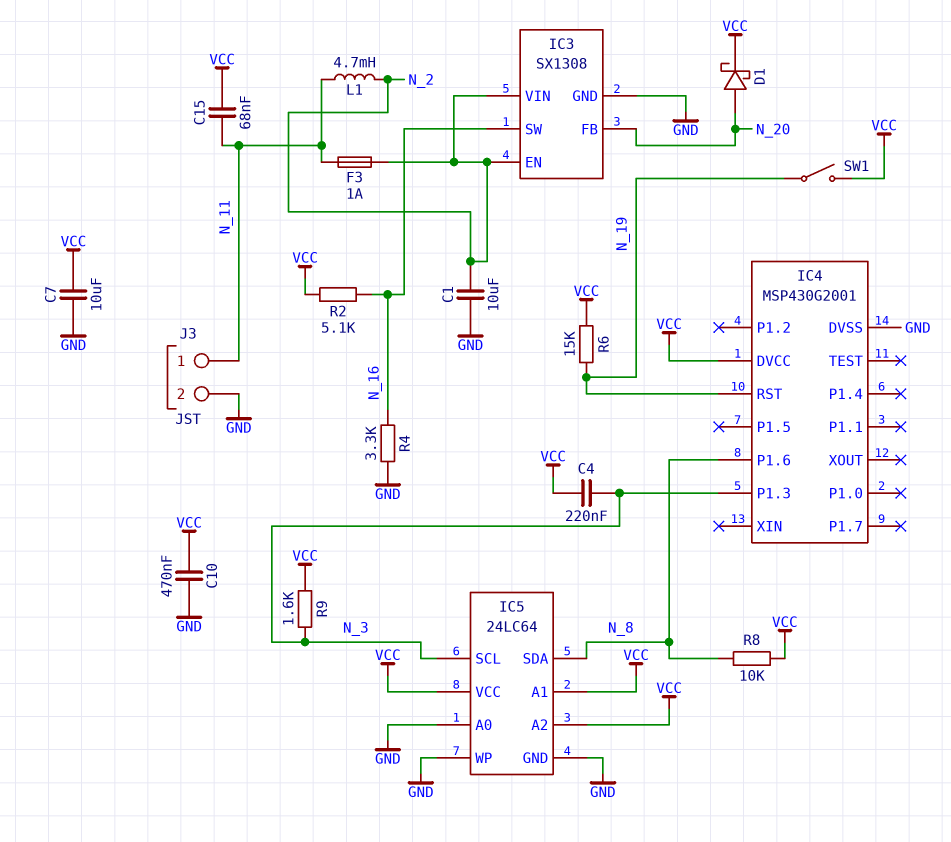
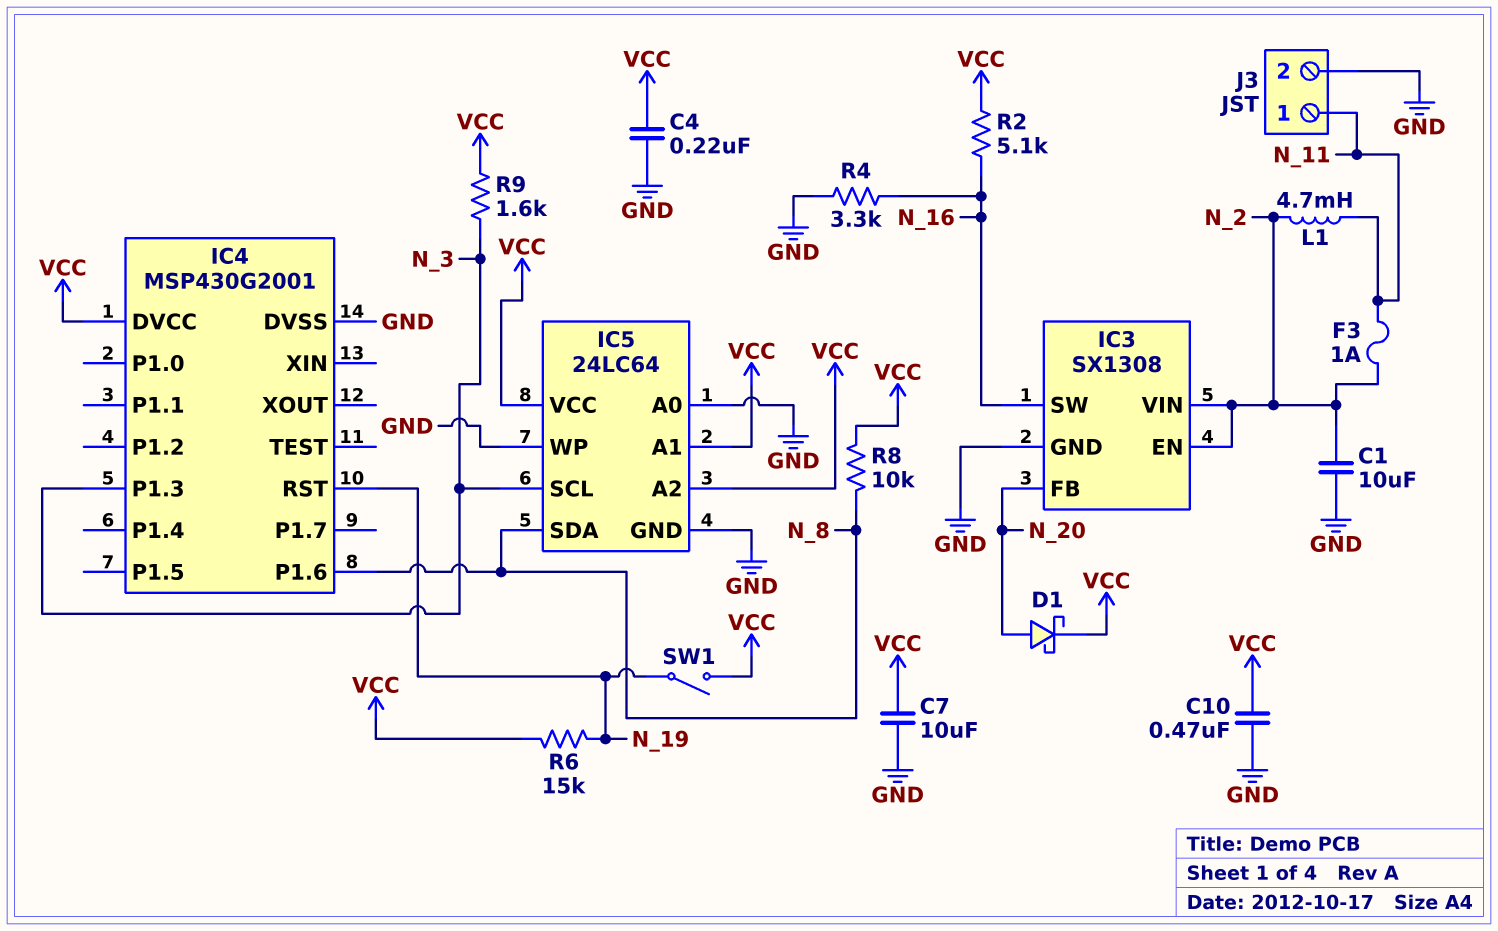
C4: 220nF (N_3, VCC) -> 220nF (GND, VCC)
C15: 68nF (N_11, VCC) -> none

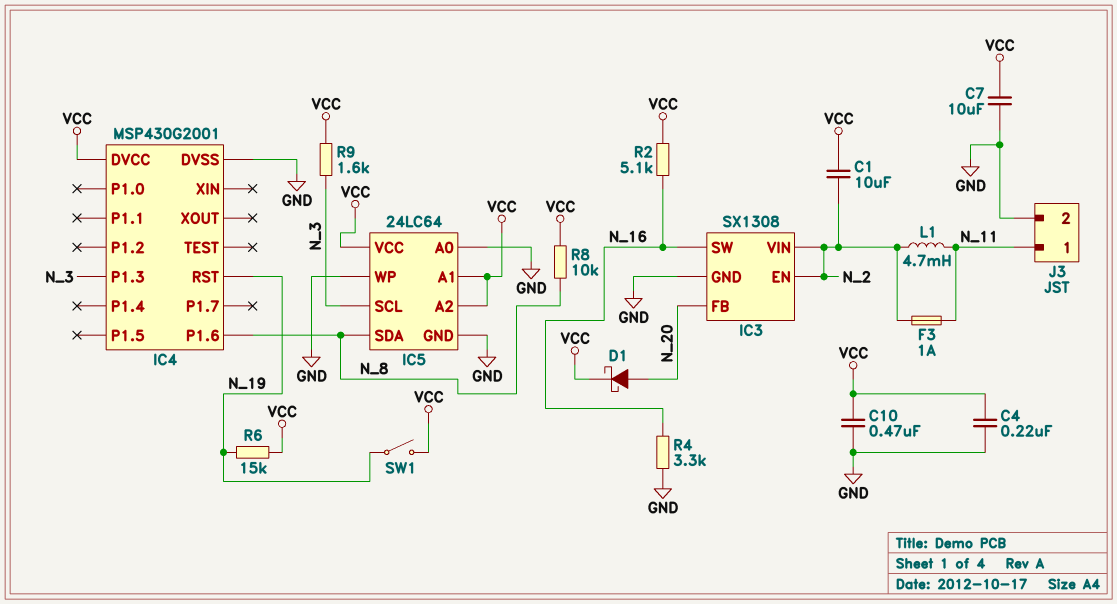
C1: 10uF (GND, N_2) -> 10uF (N_2, VCC)

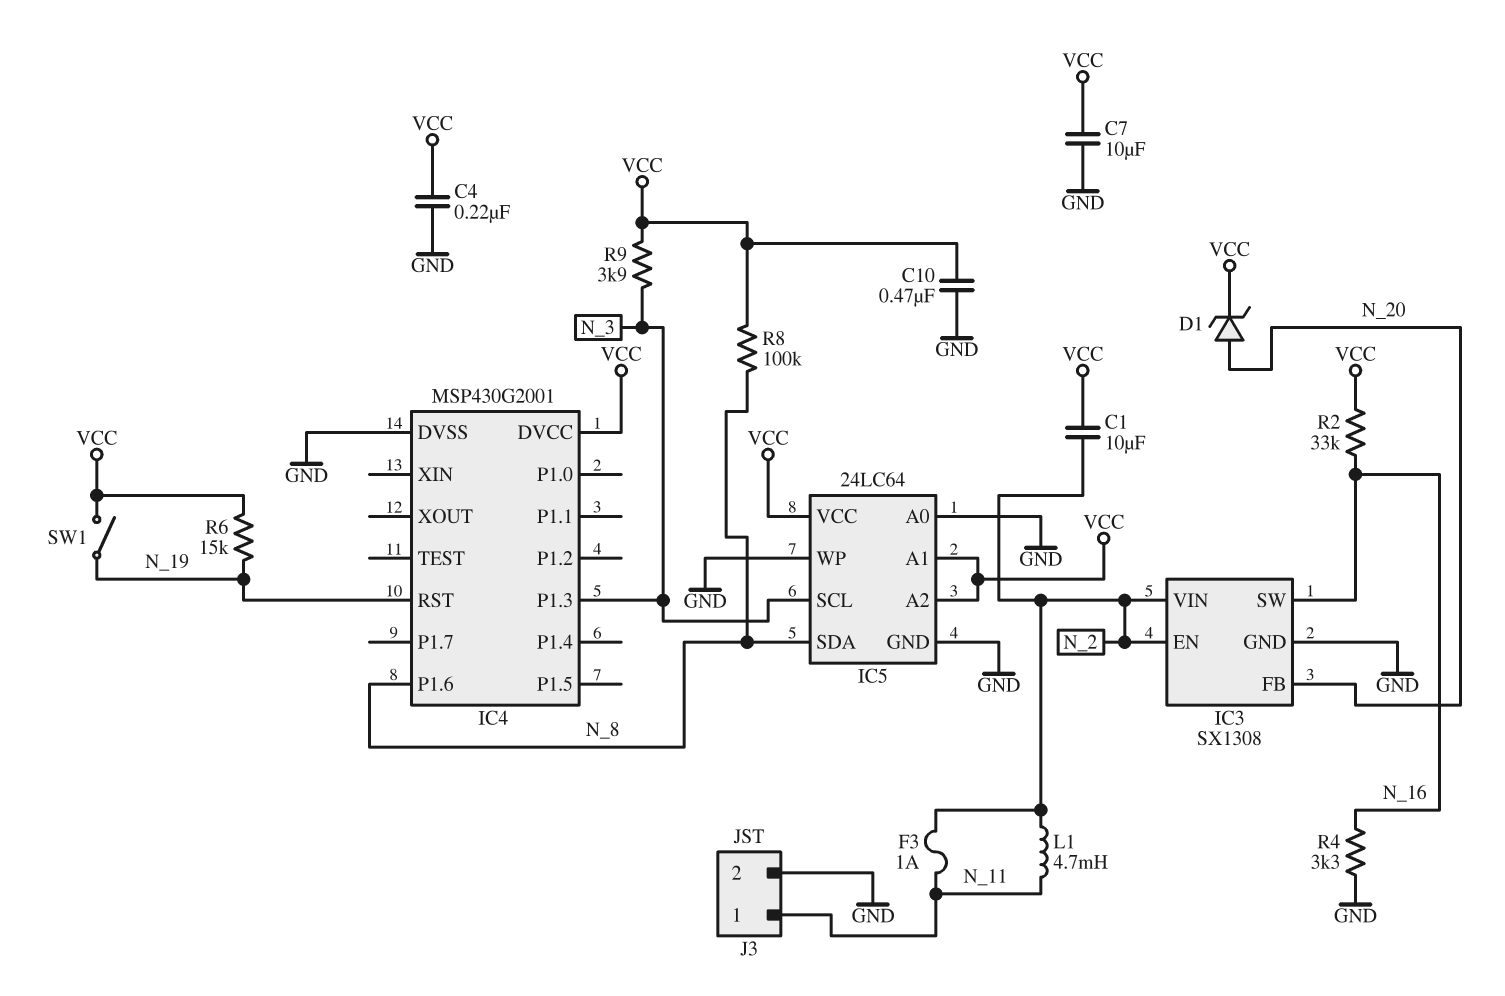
D1: schottky (A N_20, K VCC) -> zener (A N_20, K VCC)
R2: 5.1k (N_16, VCC) -> 33k (N_16, VCC)
R8: 10k (N_8, VCC) -> 100k (N_8, VCC)
R9: 1.6k (N_3, VCC) -> 3.9k (N_3, VCC)

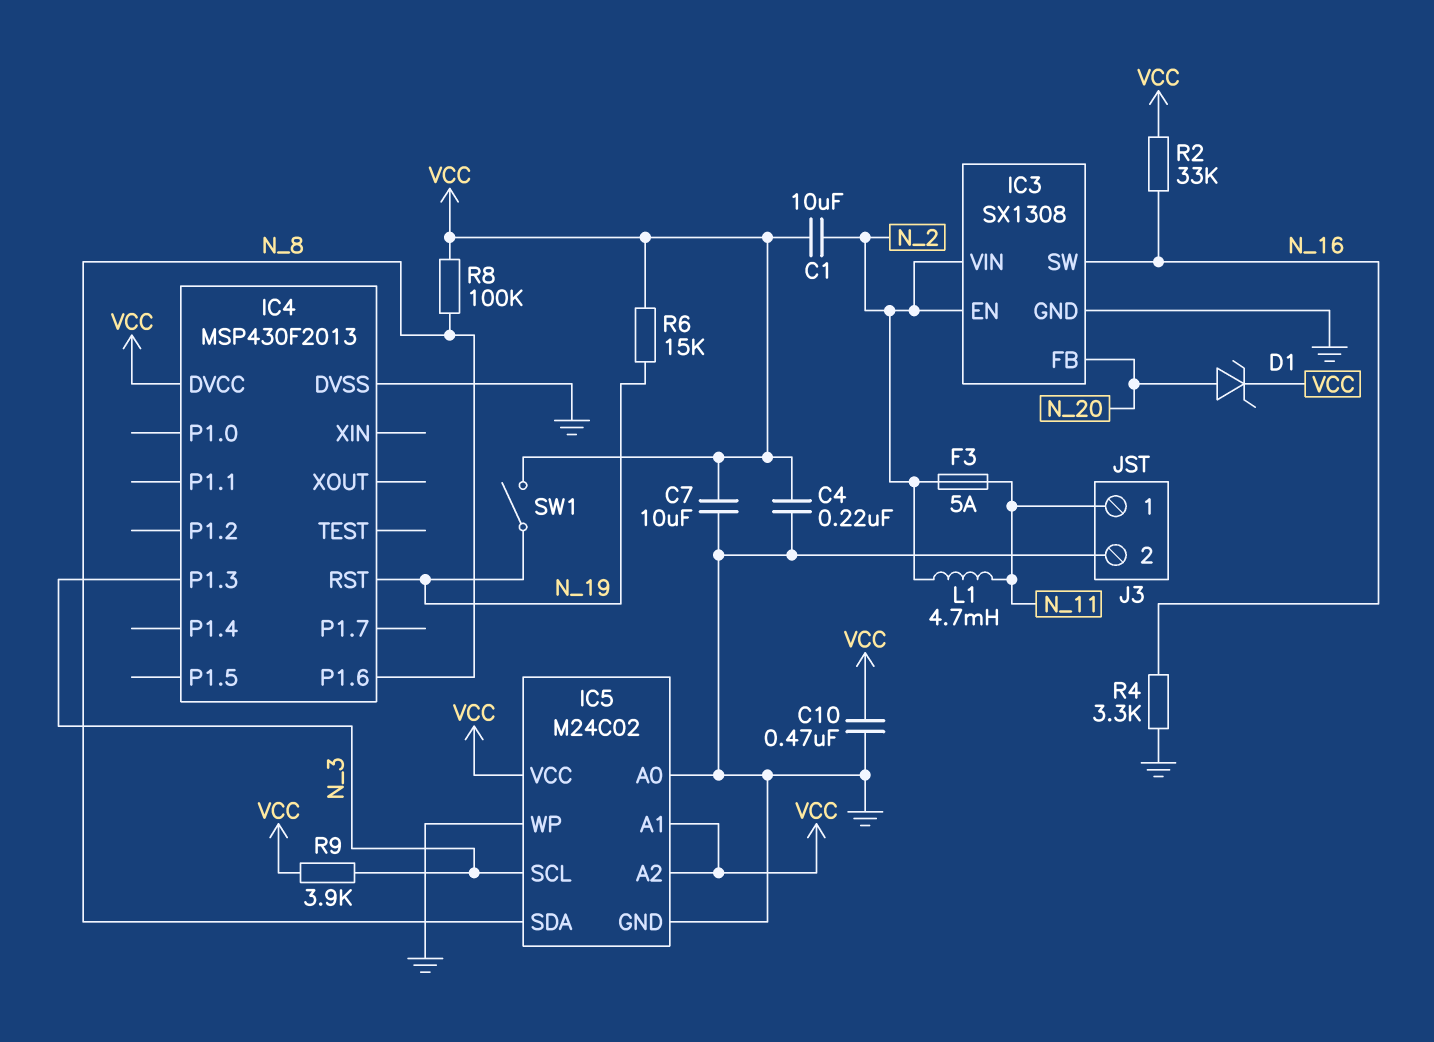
F3: 1A (N_2, N_11) -> 5A (N_2, N_11)
IC4: MSP430G2001 -> MSP430F2013
IC5: 24LC64 -> M24C02

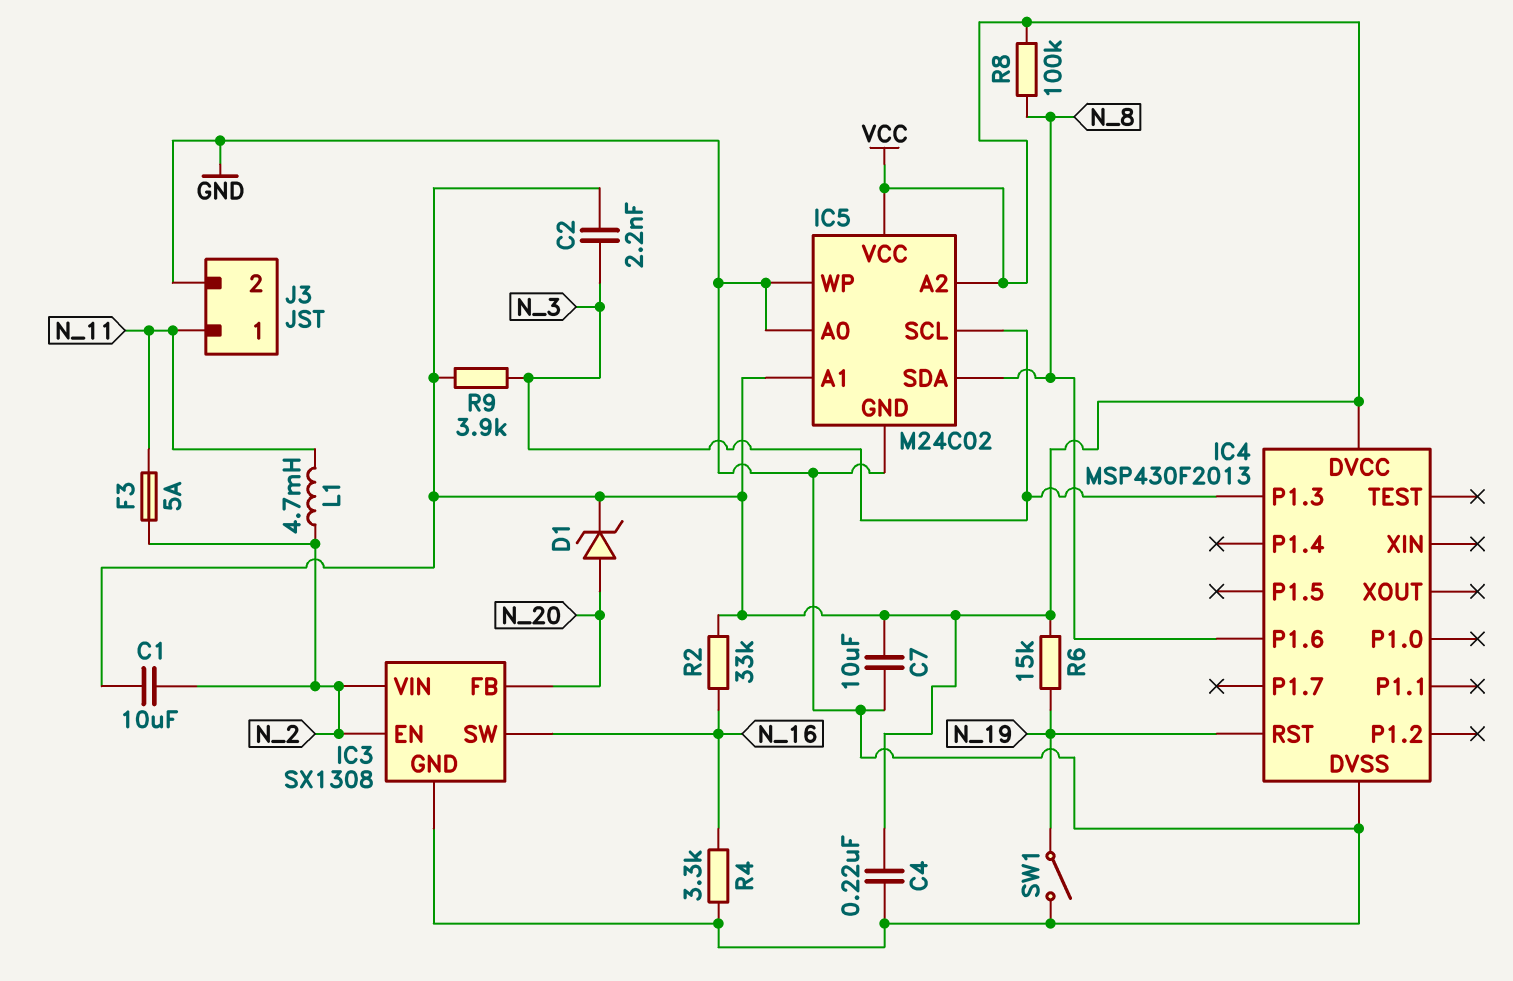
C2: none -> 2.2nF (N_3, VCC)
C10: 470nF (GND, VCC) -> none
SW1: switch (N_19, VCC) -> switch (GND, N_19)

